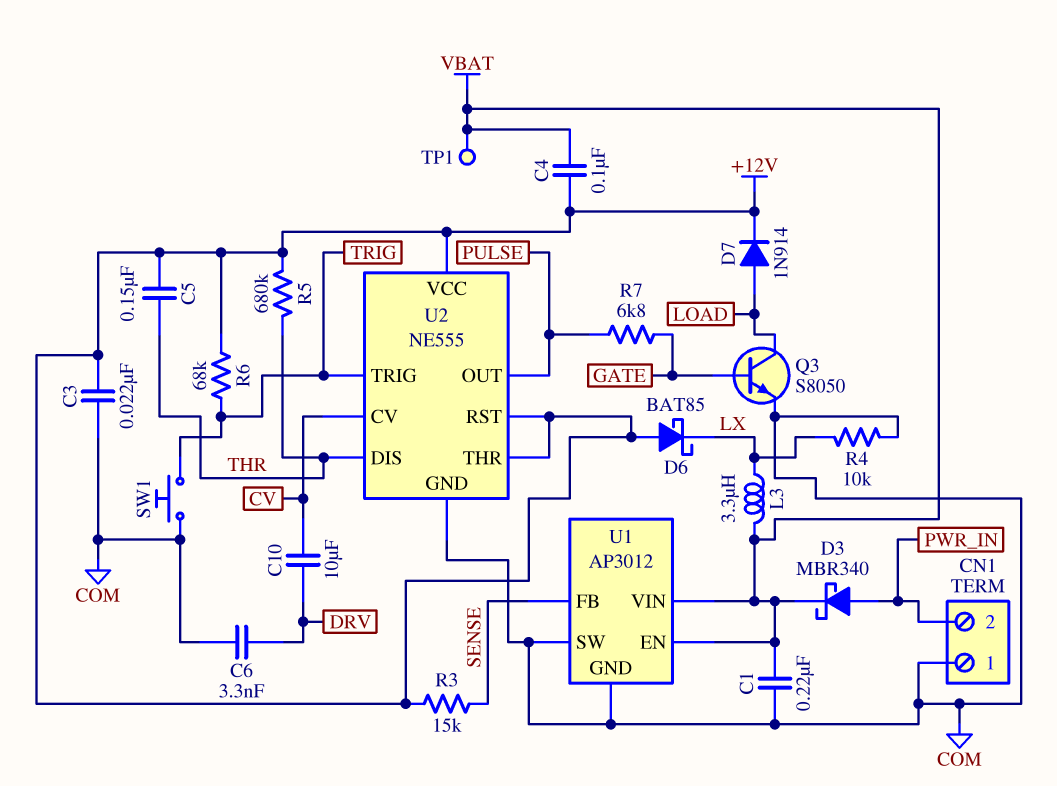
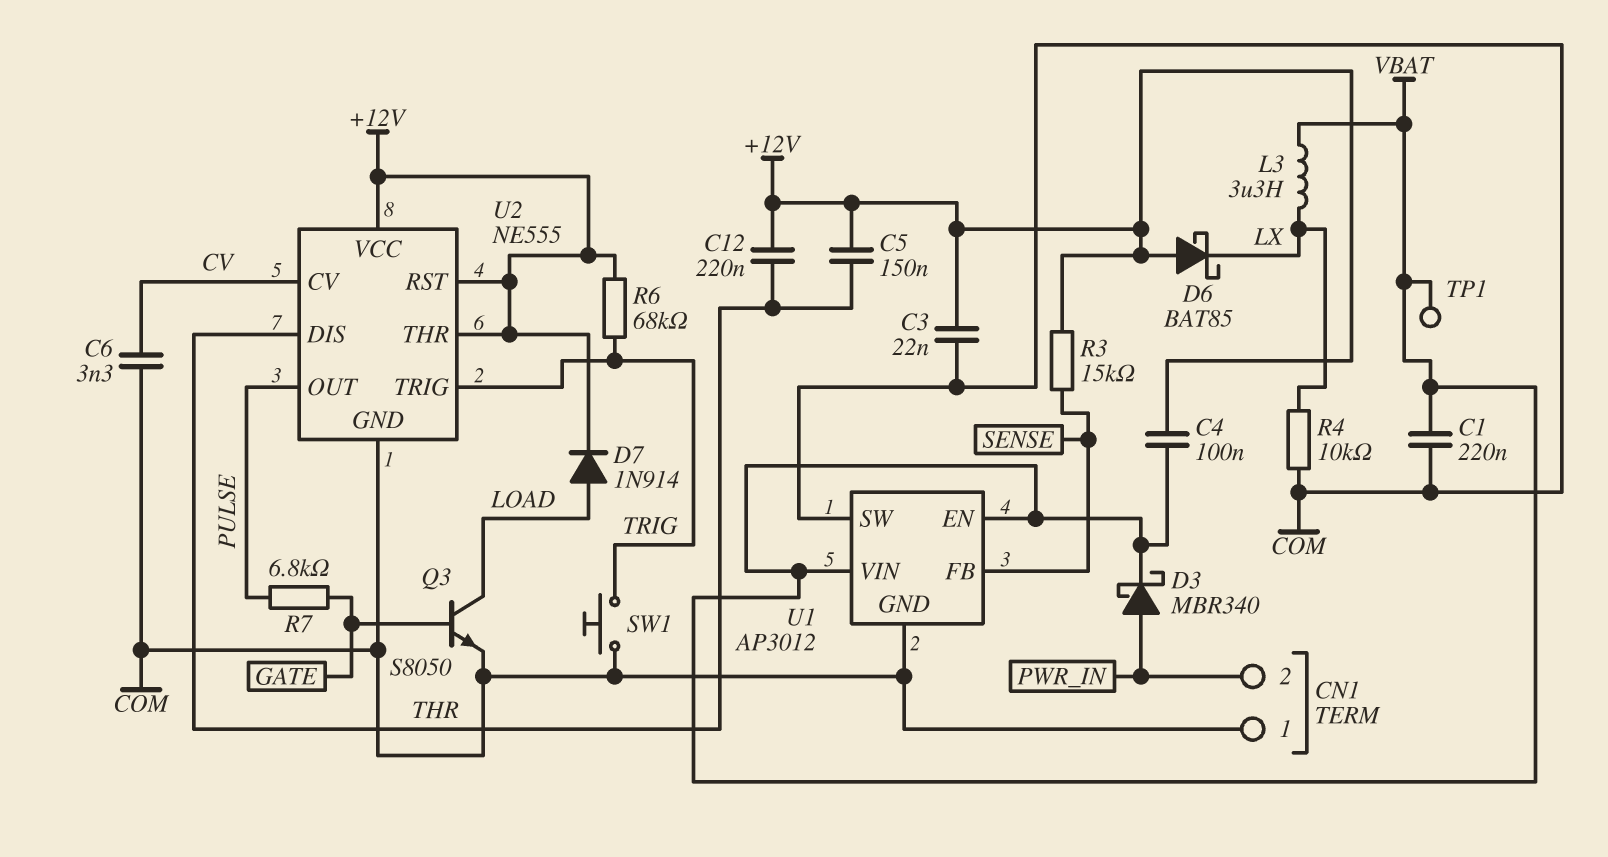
C6: 3.3nF (COM, DRV) -> 3.3nF (COM, CV)
C10: 10uF (CV, DRV) -> none
C12: none -> 220nF (+12V, THR)
R5: 680k (+12V, THR) -> none

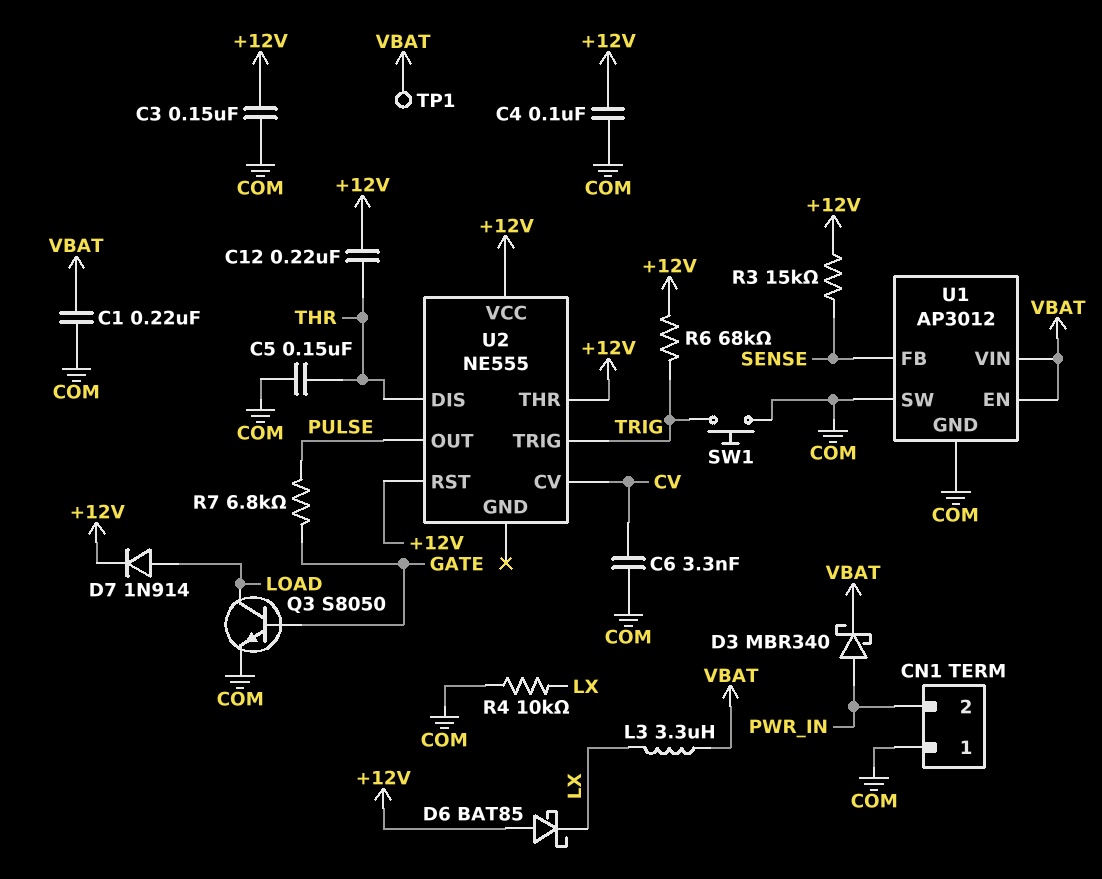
C3: 22nF (+12V, COM) -> 150nF (+12V, COM)
C4: 100nF (+12V, VBAT) -> 100nF (+12V, COM)
C5: 150nF (+12V, THR) -> 150nF (COM, THR)
U2 pin GND: COM -> none

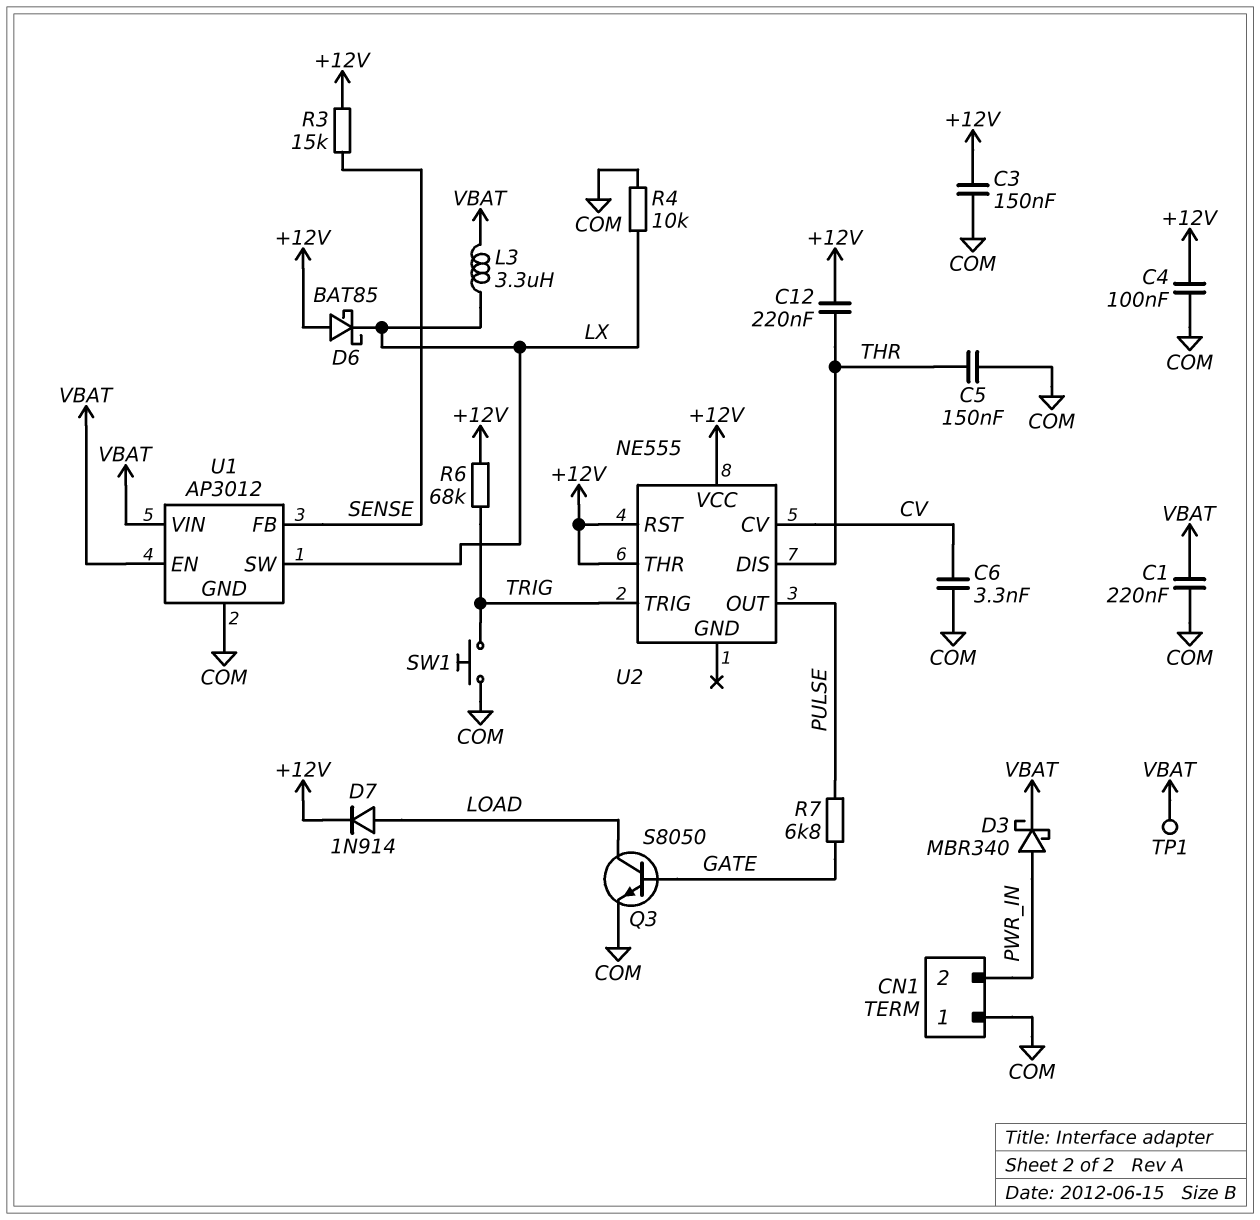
U1 pin SW: COM -> LX

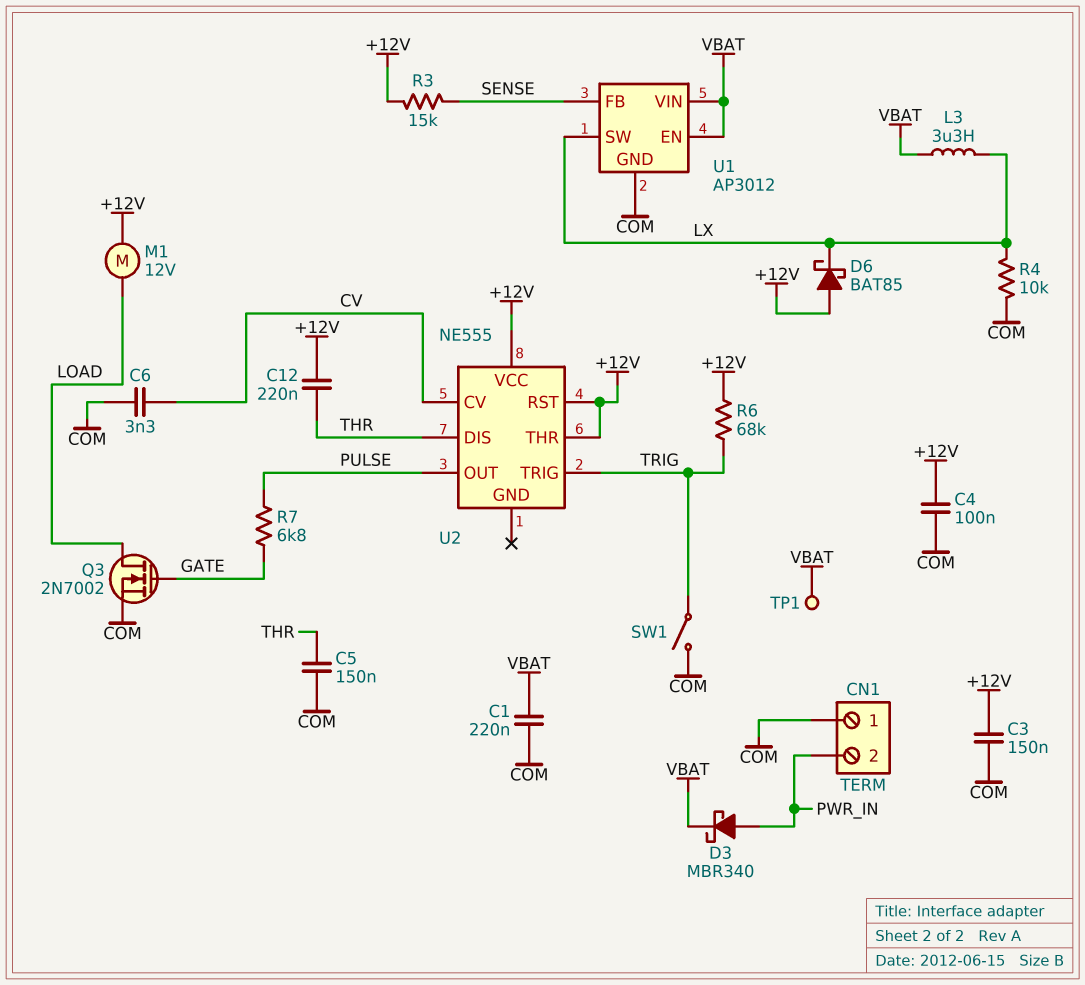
D7: diode 1N914 (A LOAD, K +12V) -> none
M1: none -> motor 12V (+12V, LOAD)
Q3: NPN S8050 (B GATE, C LOAD, E COM) -> NMOS 2N7002 (G GATE, D LOAD, S COM)
SW1: button (COM, TRIG) -> switch (COM, TRIG)

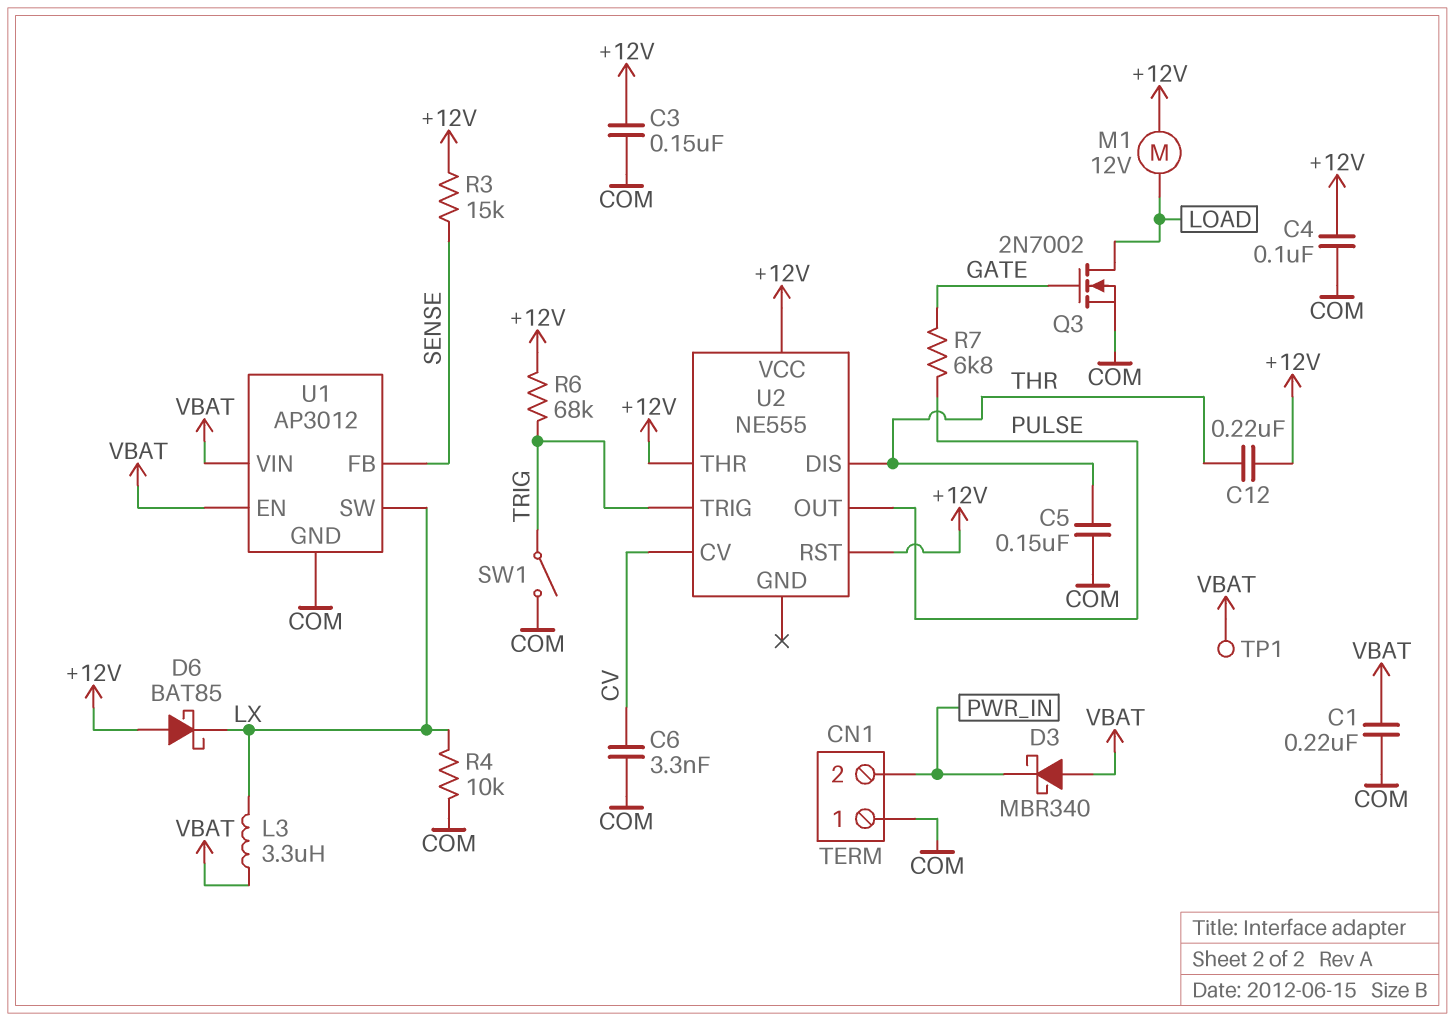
D3: schottky MBR340 (A PWR_IN, K VBAT) -> schottky MBR340 (A VBAT, K PWR_IN)

